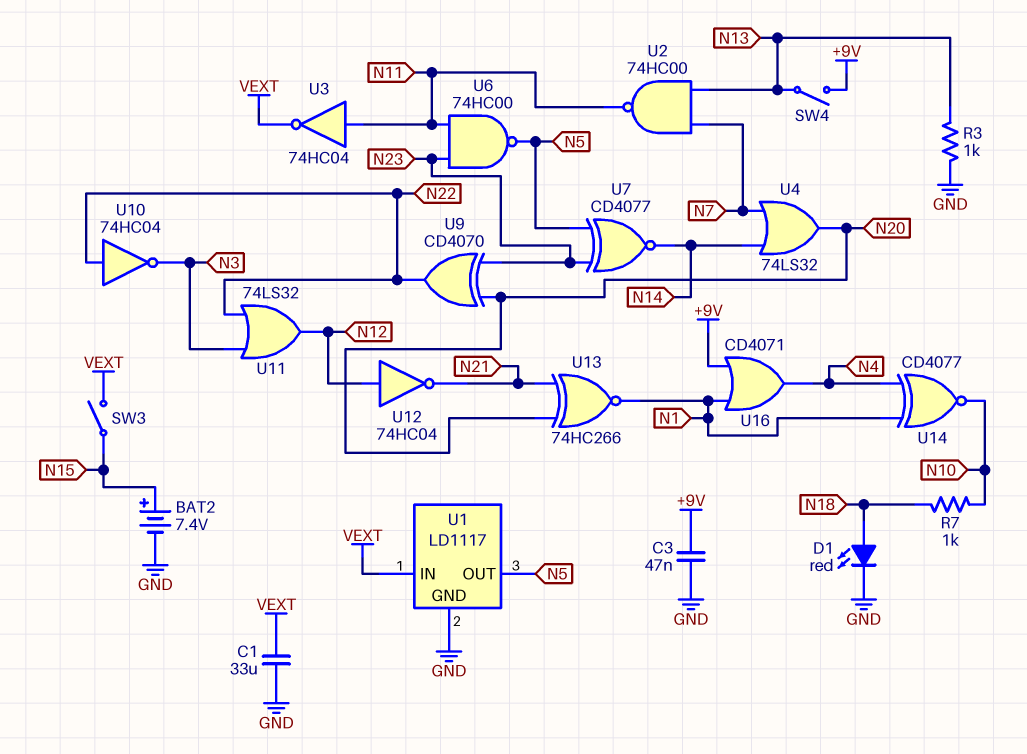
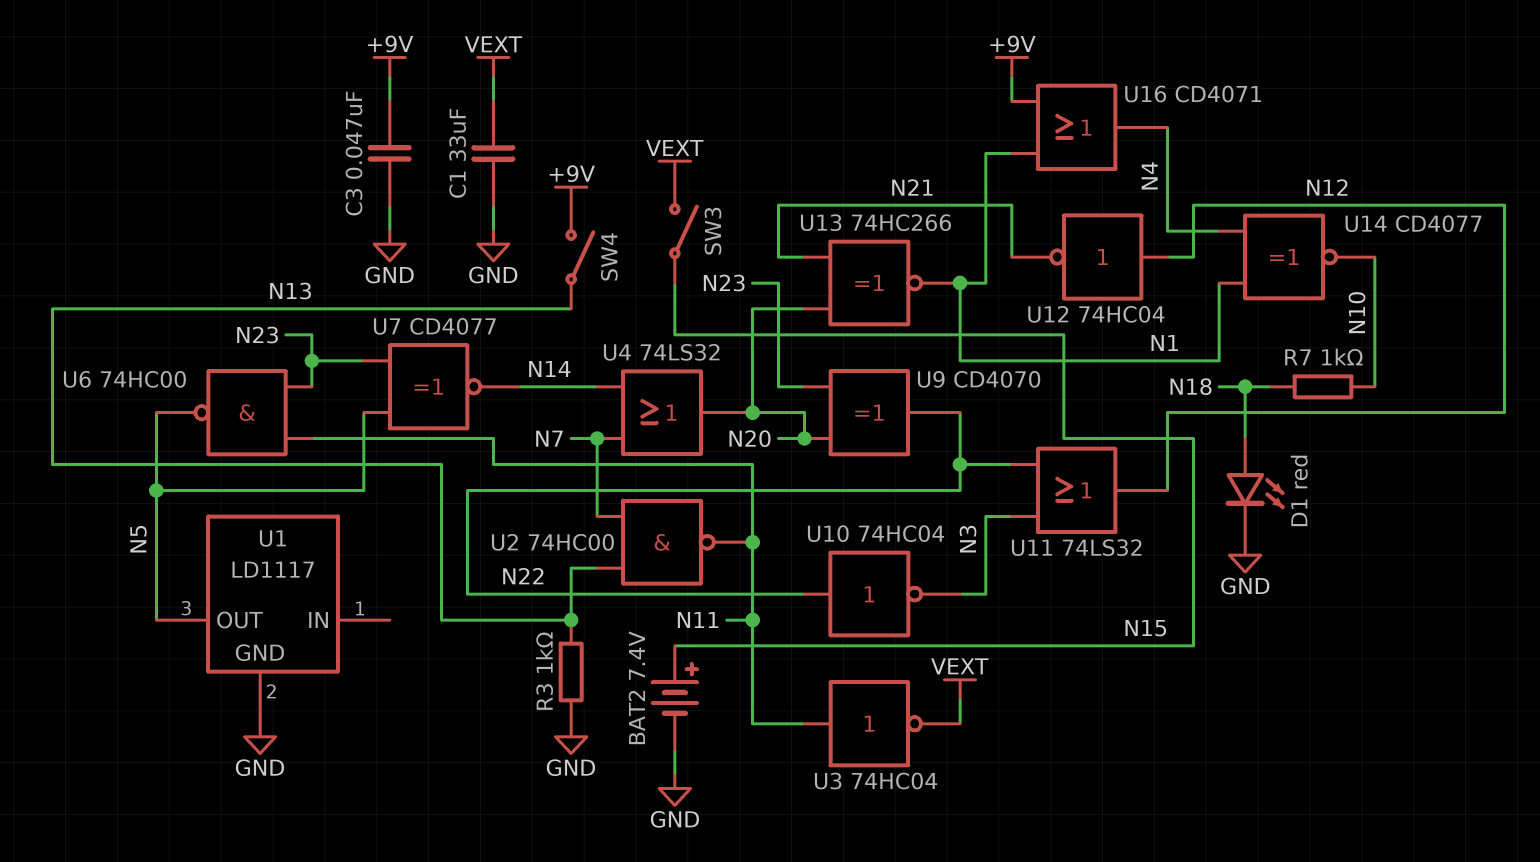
U1 pin IN: VEXT -> none

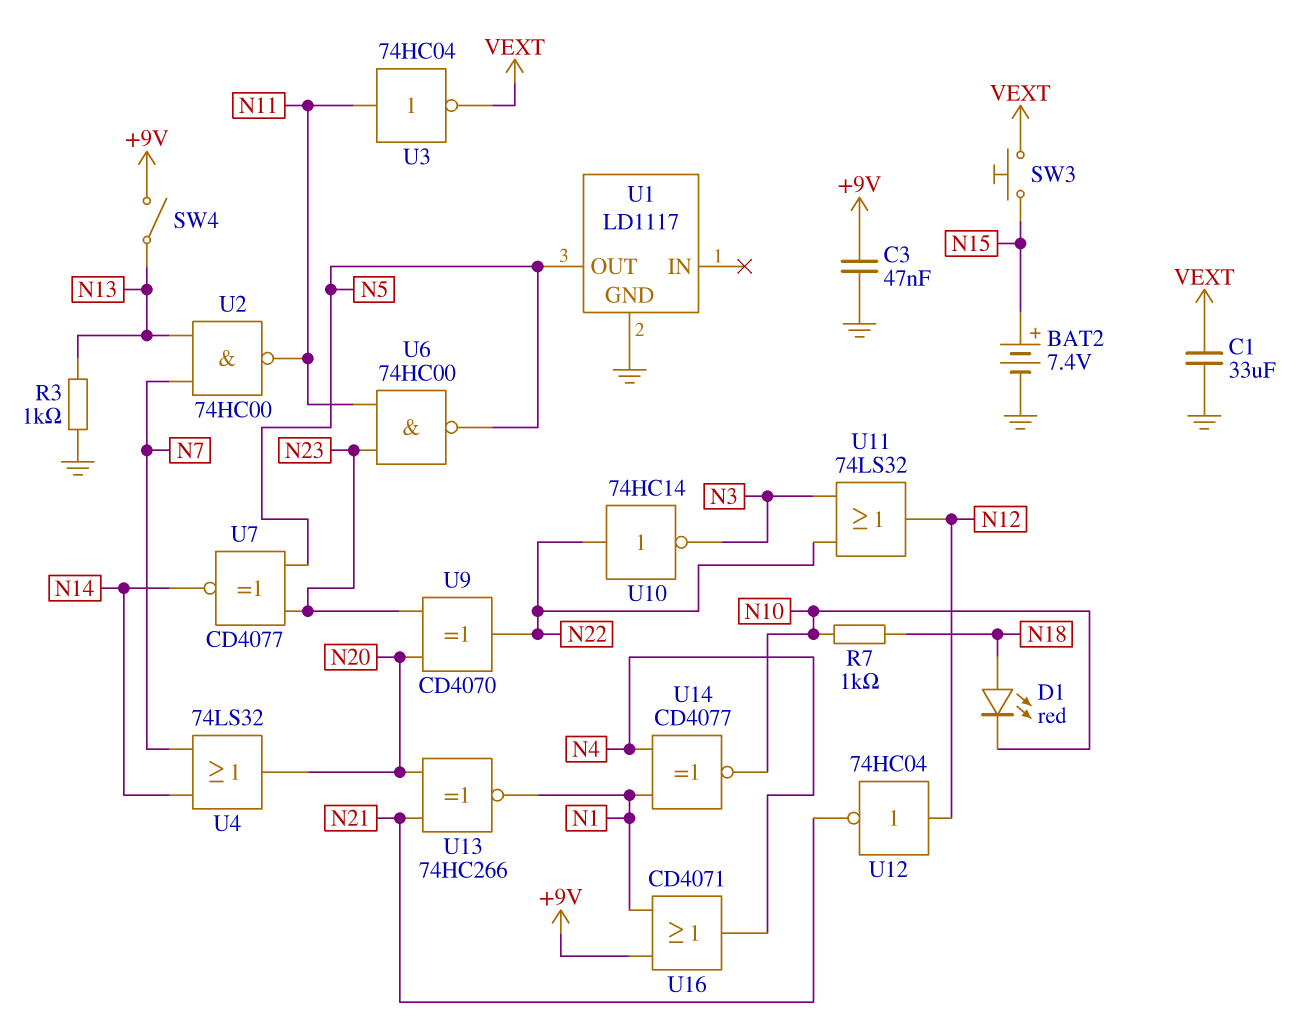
D1: LED red (A N18, K GND) -> LED red (A N18, K N10)
SW3: switch (N15, VEXT) -> button (N15, VEXT)
U10: NOT 74HC04 (in N22, out N3) -> NOT 74HC14 (in N22, out N3)

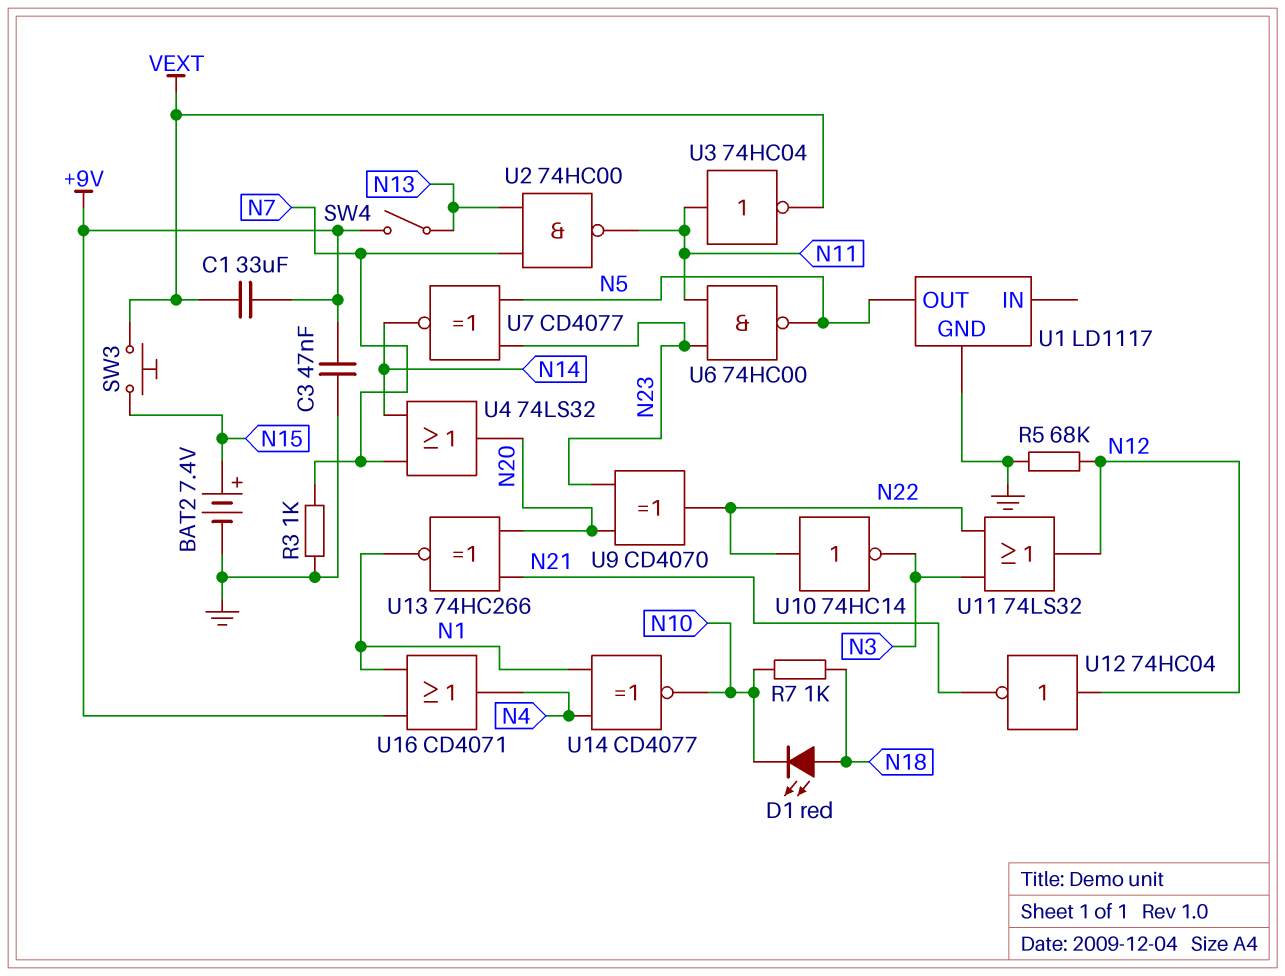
C1: 33uF (GND, VEXT) -> 33uF (+9V, VEXT)
R3: 1k (GND, N13) -> 1k (GND, N7)
R5: none -> 68k (GND, N12)

